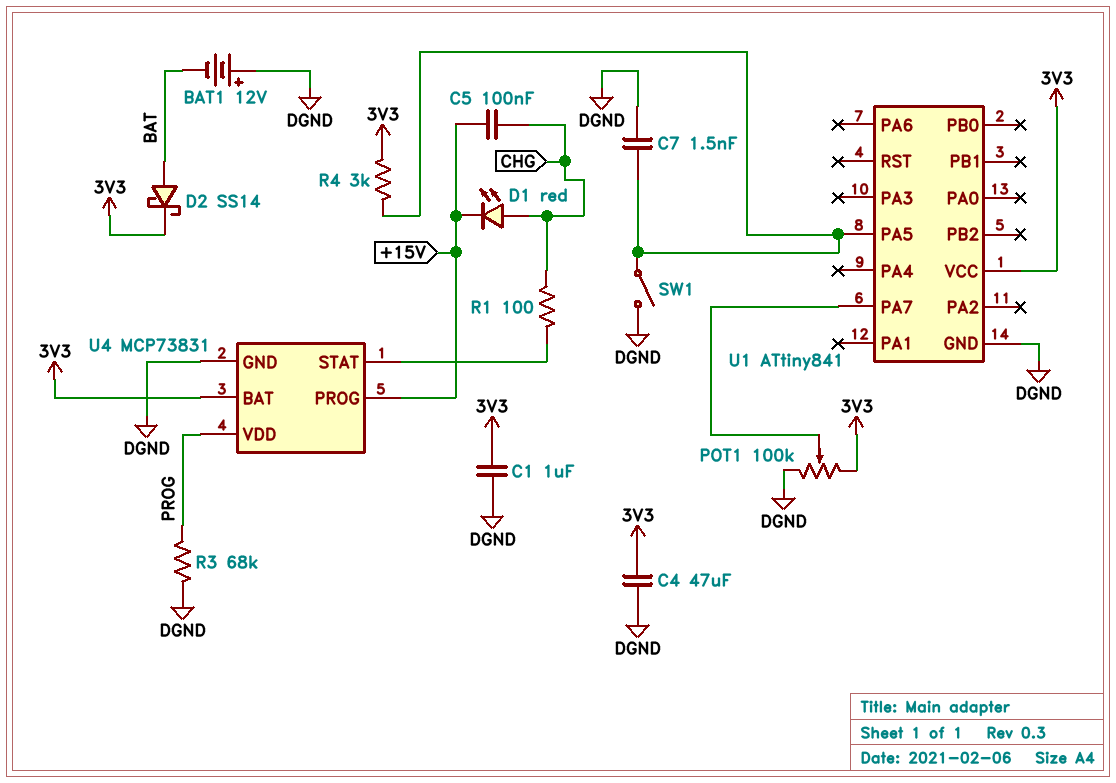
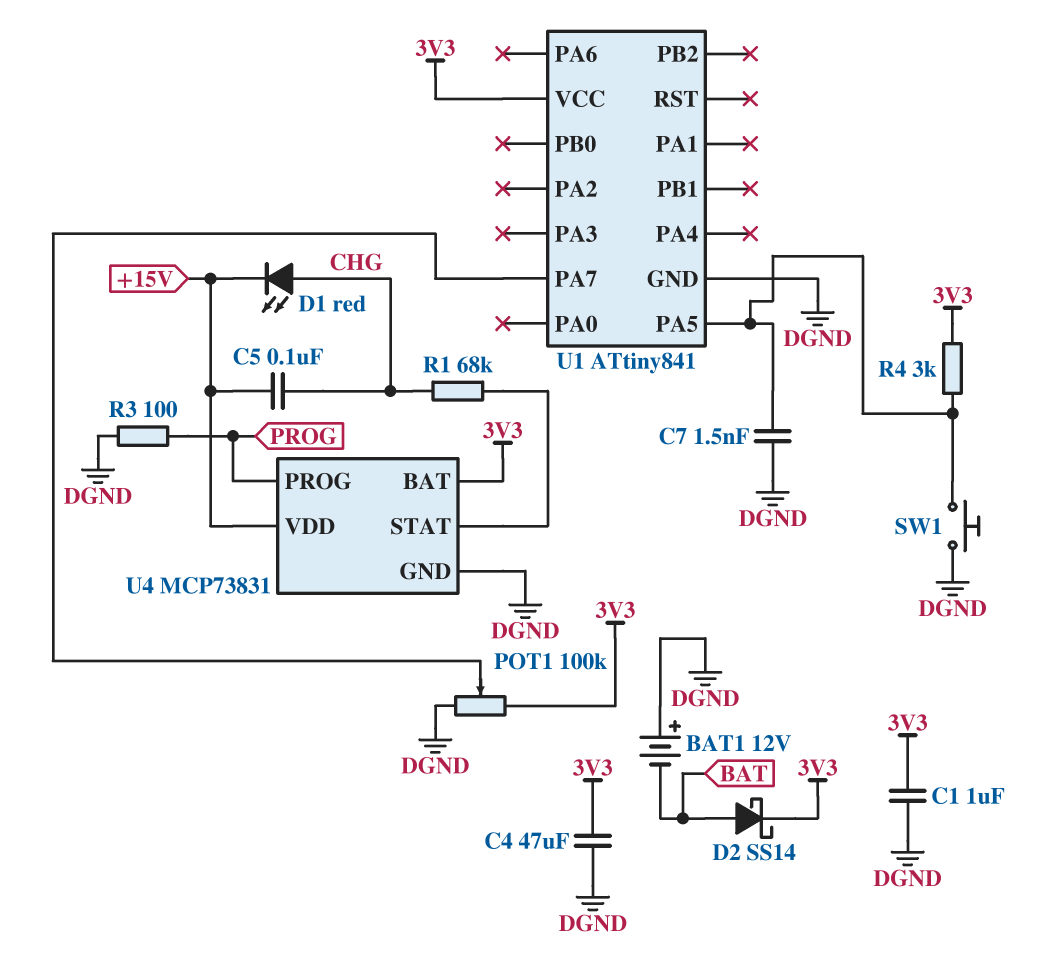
R1: 100 (CHG, U4/STAT) -> 68k (CHG, U4/STAT)
R3: 68k (DGND, PROG) -> 100 (DGND, PROG)
SW1: switch (DGND, U1/PA5) -> button (DGND, U1/PA5)
U4 pin PROG: +15V -> PROG
U4 pin VDD: PROG -> +15V

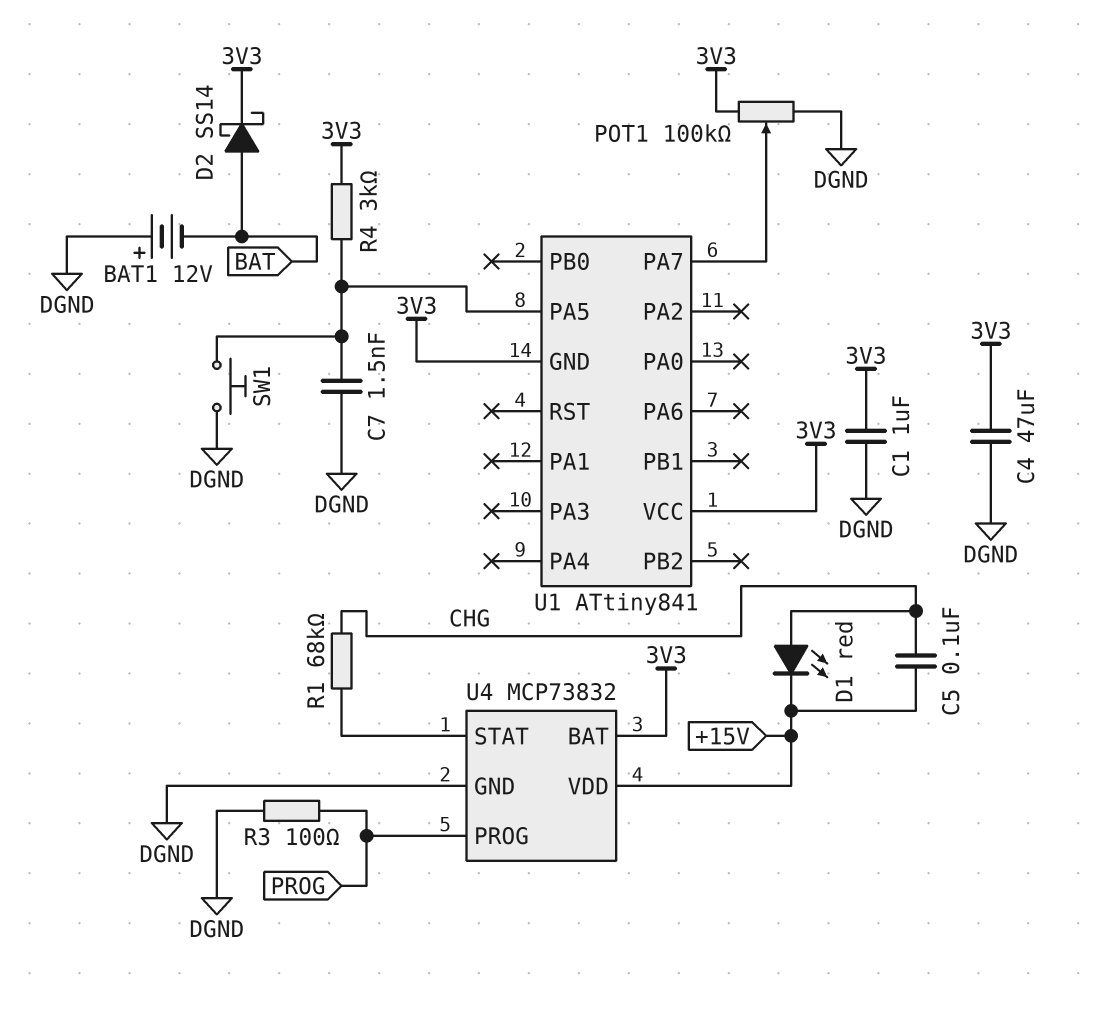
U1 pin GND: DGND -> 3V3
U4: MCP73831 -> MCP73832

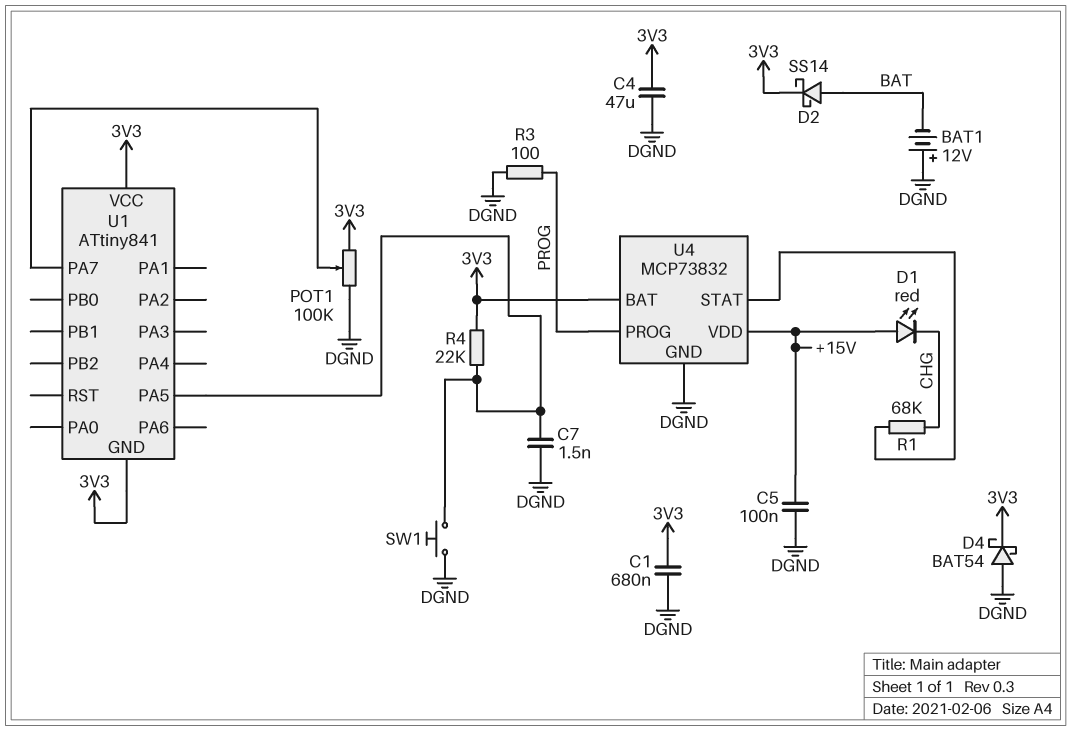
C1: 1uF (3V3, DGND) -> 680nF (3V3, DGND)
C5: 100nF (+15V, CHG) -> 100nF (+15V, DGND)
D1: LED red (A CHG, K +15V) -> LED red (A +15V, K CHG)
D4: none -> schottky BAT54 (A DGND, K 3V3)
R4: 3k (3V3, U1/PA5) -> 22k (3V3, U1/PA5)

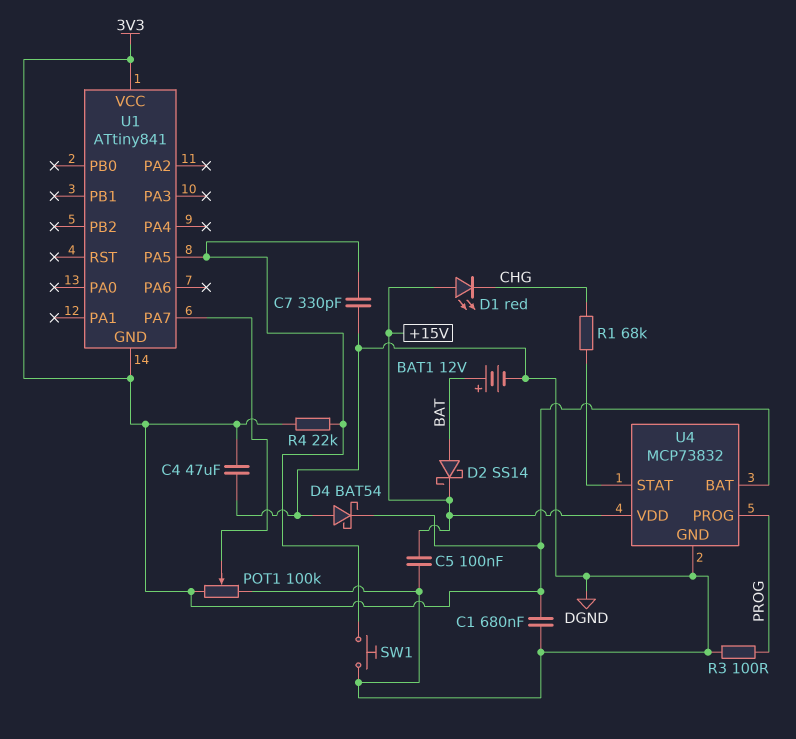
BAT1: 12V (plus DGND, minus BAT) -> 12V (plus BAT, minus DGND)
C7: 1.5nF (DGND, U1/PA5) -> 330pF (DGND, U1/PA5)
D2: schottky SS14 (A BAT, K 3V3) -> schottky SS14 (A BAT, K +15V)

